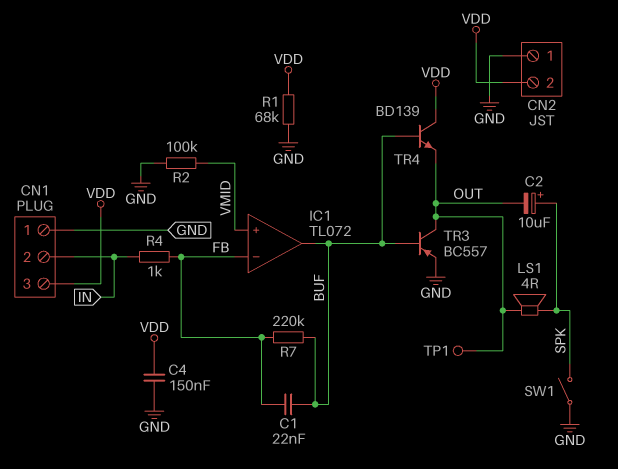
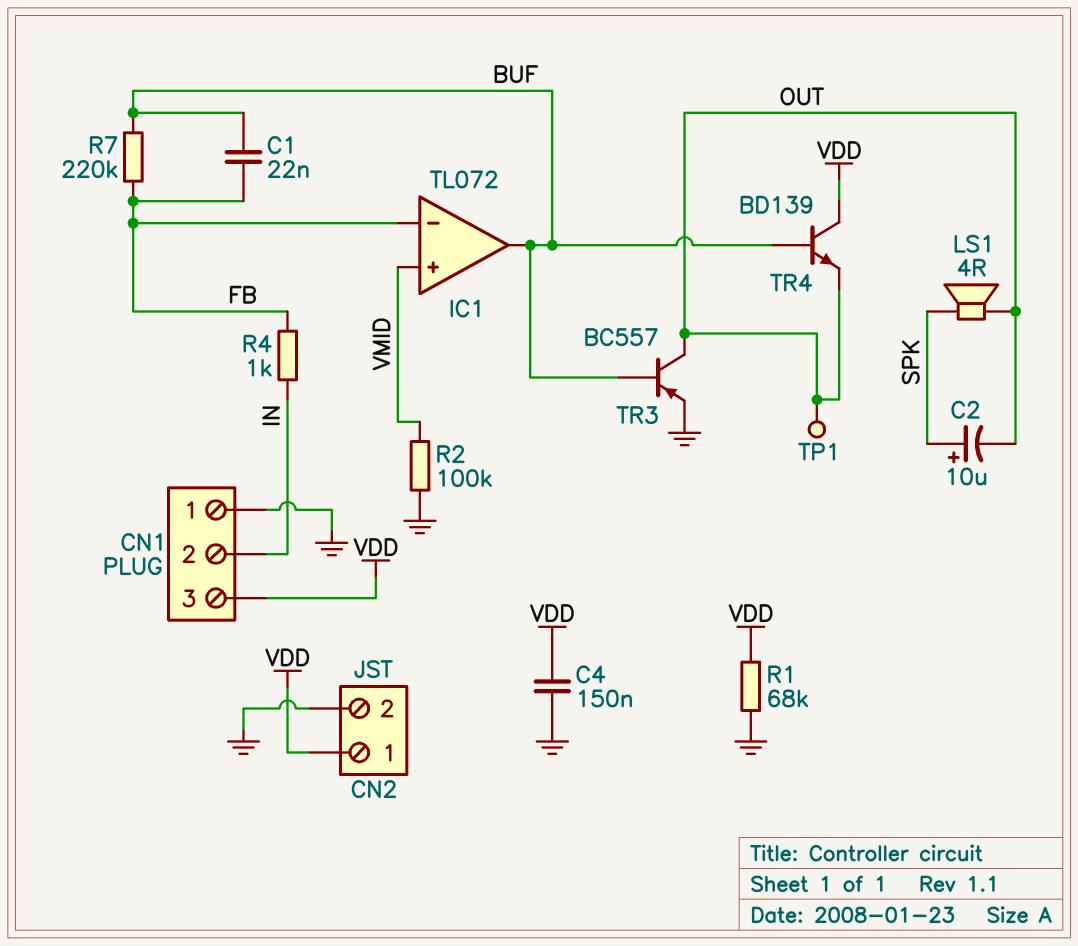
CN2 pin 1: GND -> VDD
CN2 pin 2: VDD -> GND
SW1: switch (GND, SPK) -> none

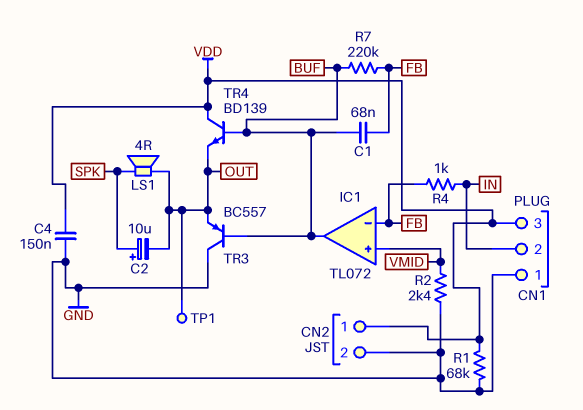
C1: 22nF (BUF, FB) -> 68nF (BUF, FB)
R2: 100k (GND, VMID) -> 2.4k (GND, VMID)
TR3: PNP BC557 (B BUF, C OUT, E GND) -> PNP BC557 (B BUF, C GND, E OUT)

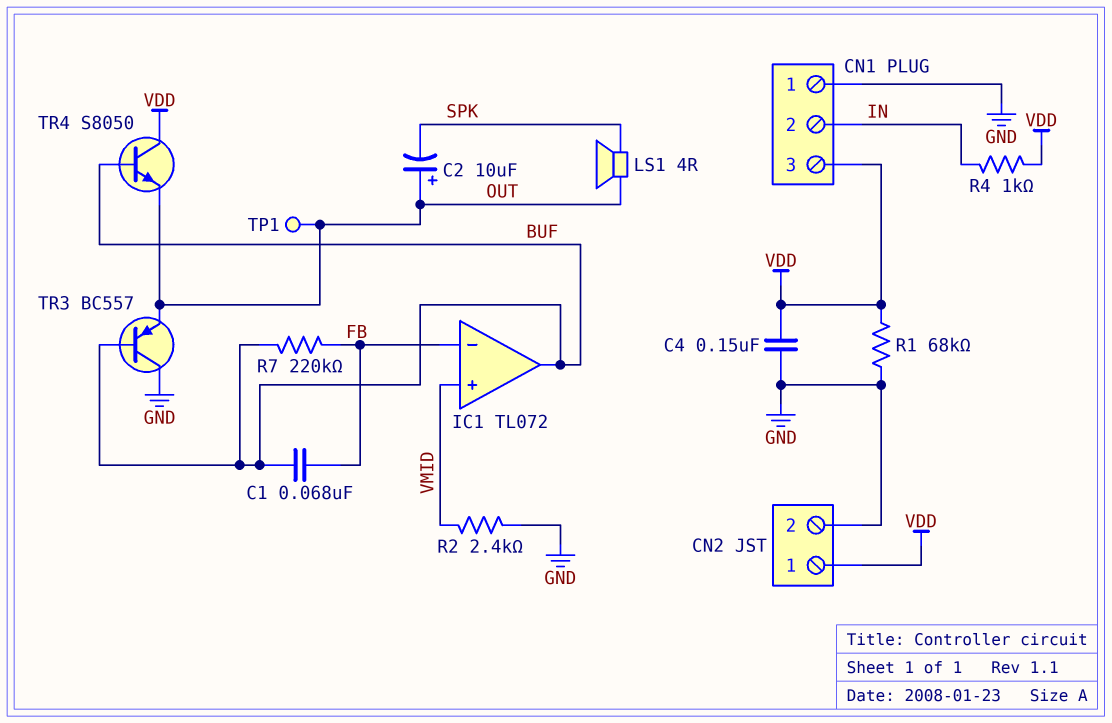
C2: 10uF (plus SPK, minus OUT) -> 10uF (plus OUT, minus SPK)
R4: 1k (FB, IN) -> 1k (IN, VDD)
TR4: NPN BD139 (B BUF, C VDD, E OUT) -> NPN S8050 (B BUF, C VDD, E OUT)

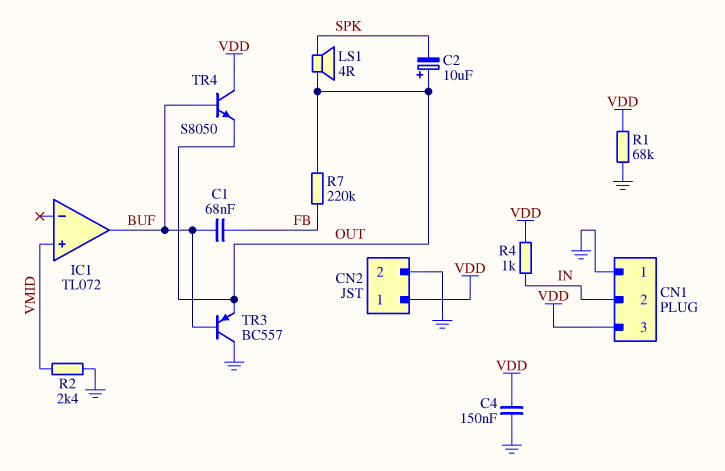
IC1 pin in-: FB -> none
R7: 220k (BUF, FB) -> 220k (FB, OUT)
TP1: test point (OUT) -> none

